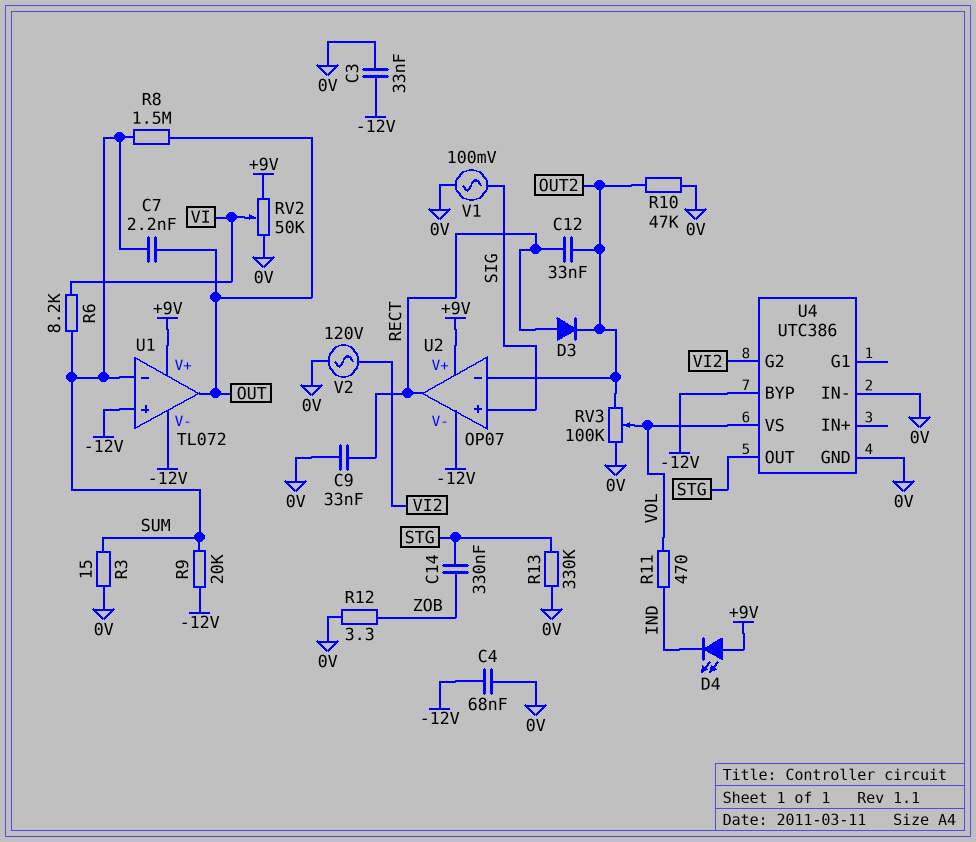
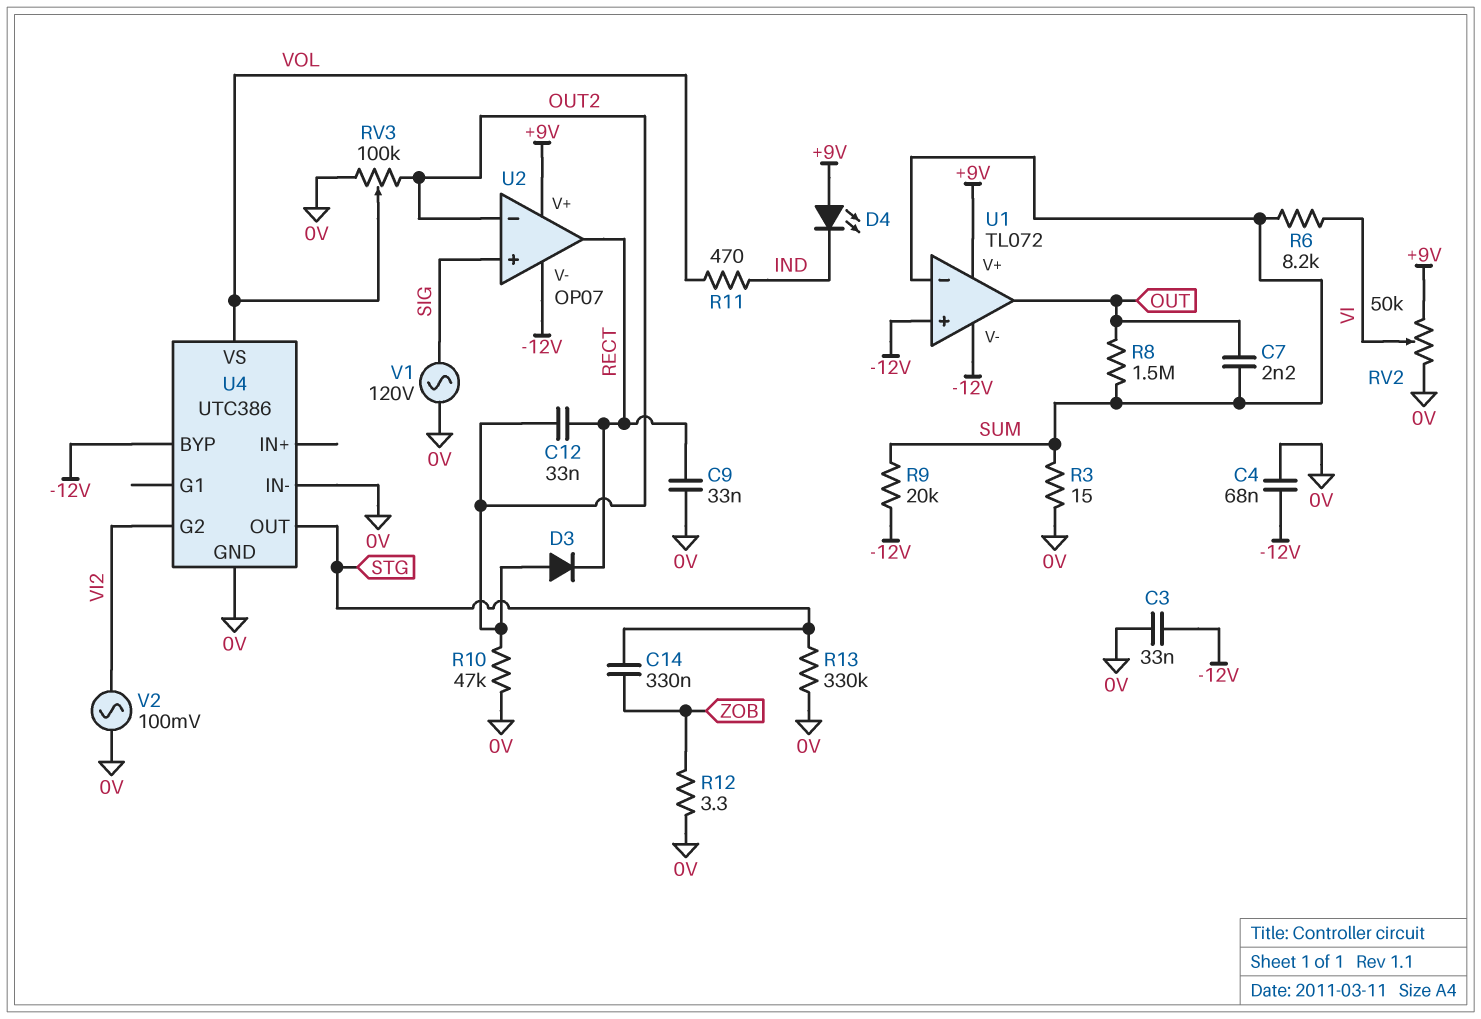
D3: diode (A RECT, K OUT2) -> diode (A OUT2, K RECT)
V1: AC 100mV (0V, SIG) -> AC 120V (0V, SIG)
V2: AC 120V (0V, VI2) -> AC 100mV (0V, VI2)

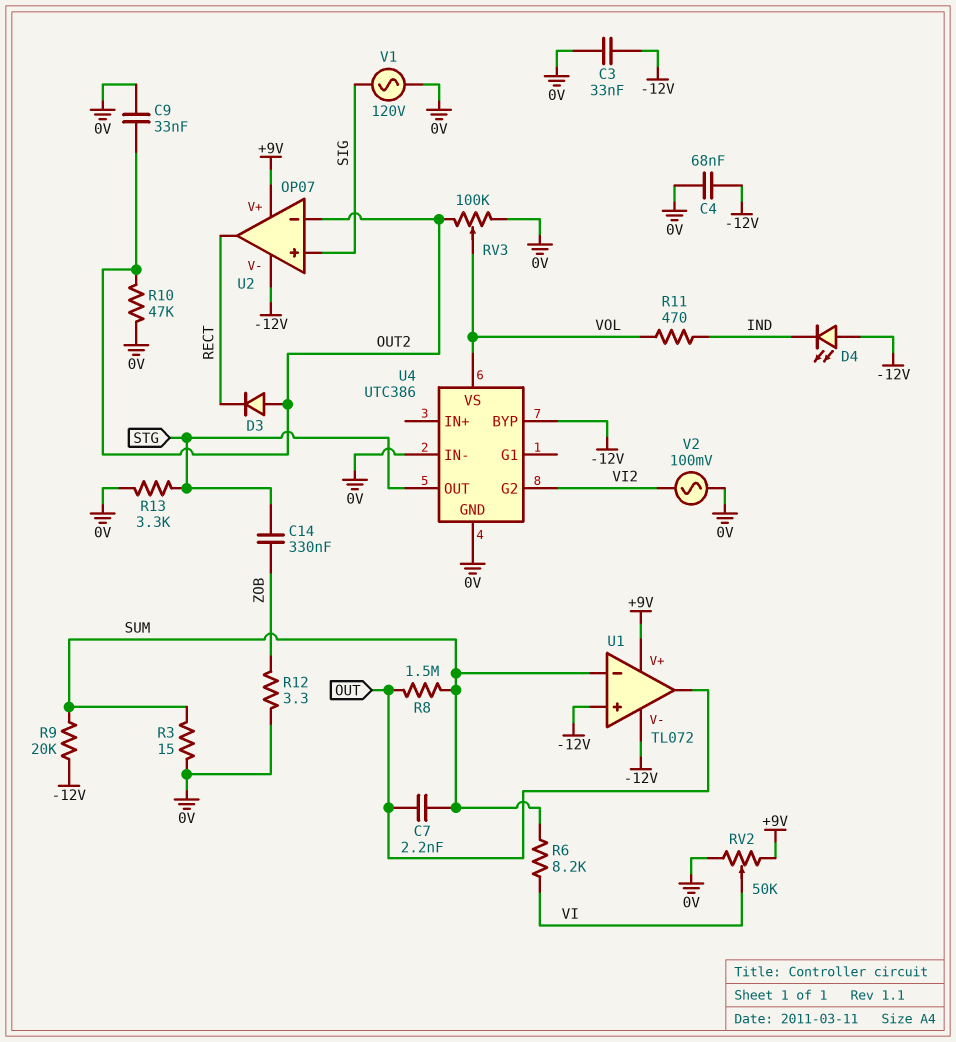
C9: 33nF (0V, RECT) -> 33nF (0V, OUT2)
C12: 33nF (OUT2, RECT) -> none
D4: LED (A +9V, K IND) -> LED (A -12V, K IND)
R13: 330k (0V, STG) -> 3.3k (0V, STG)

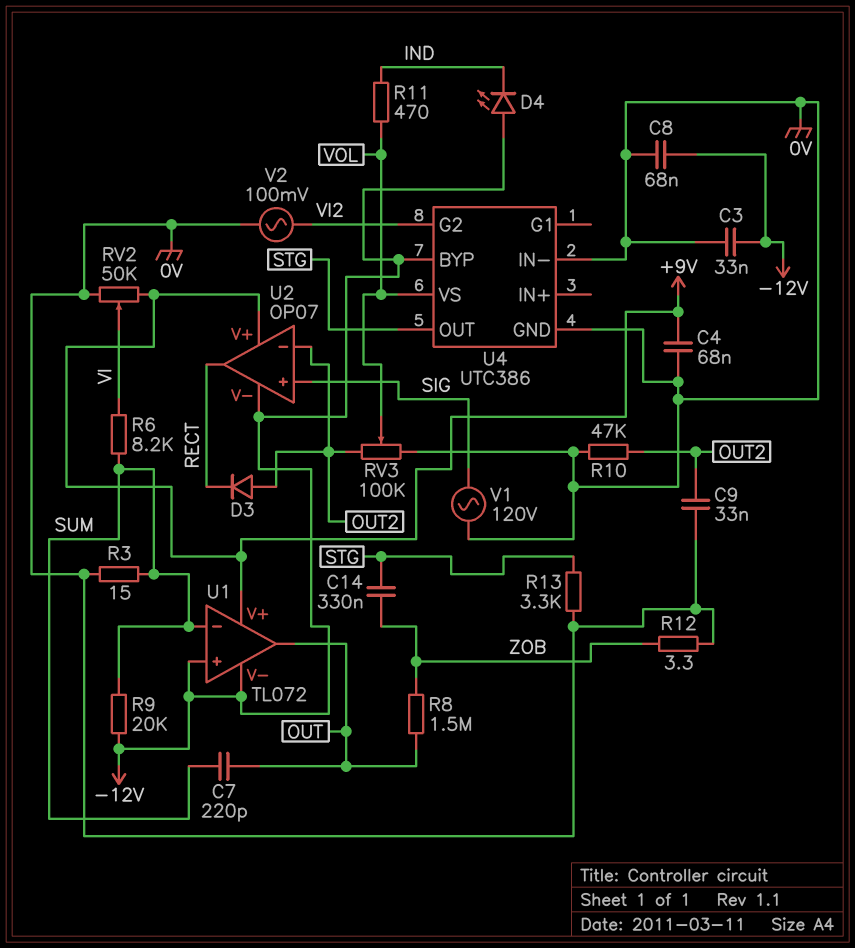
C4: 68nF (-12V, 0V) -> 68nF (+9V, 0V)
C7: 2.2nF (OUT, SUM) -> 220pF (OUT, SUM)
C8: none -> 68nF (-12V, 0V)
R8: 1.5M (OUT, SUM) -> 1.5M (OUT, ZOB)

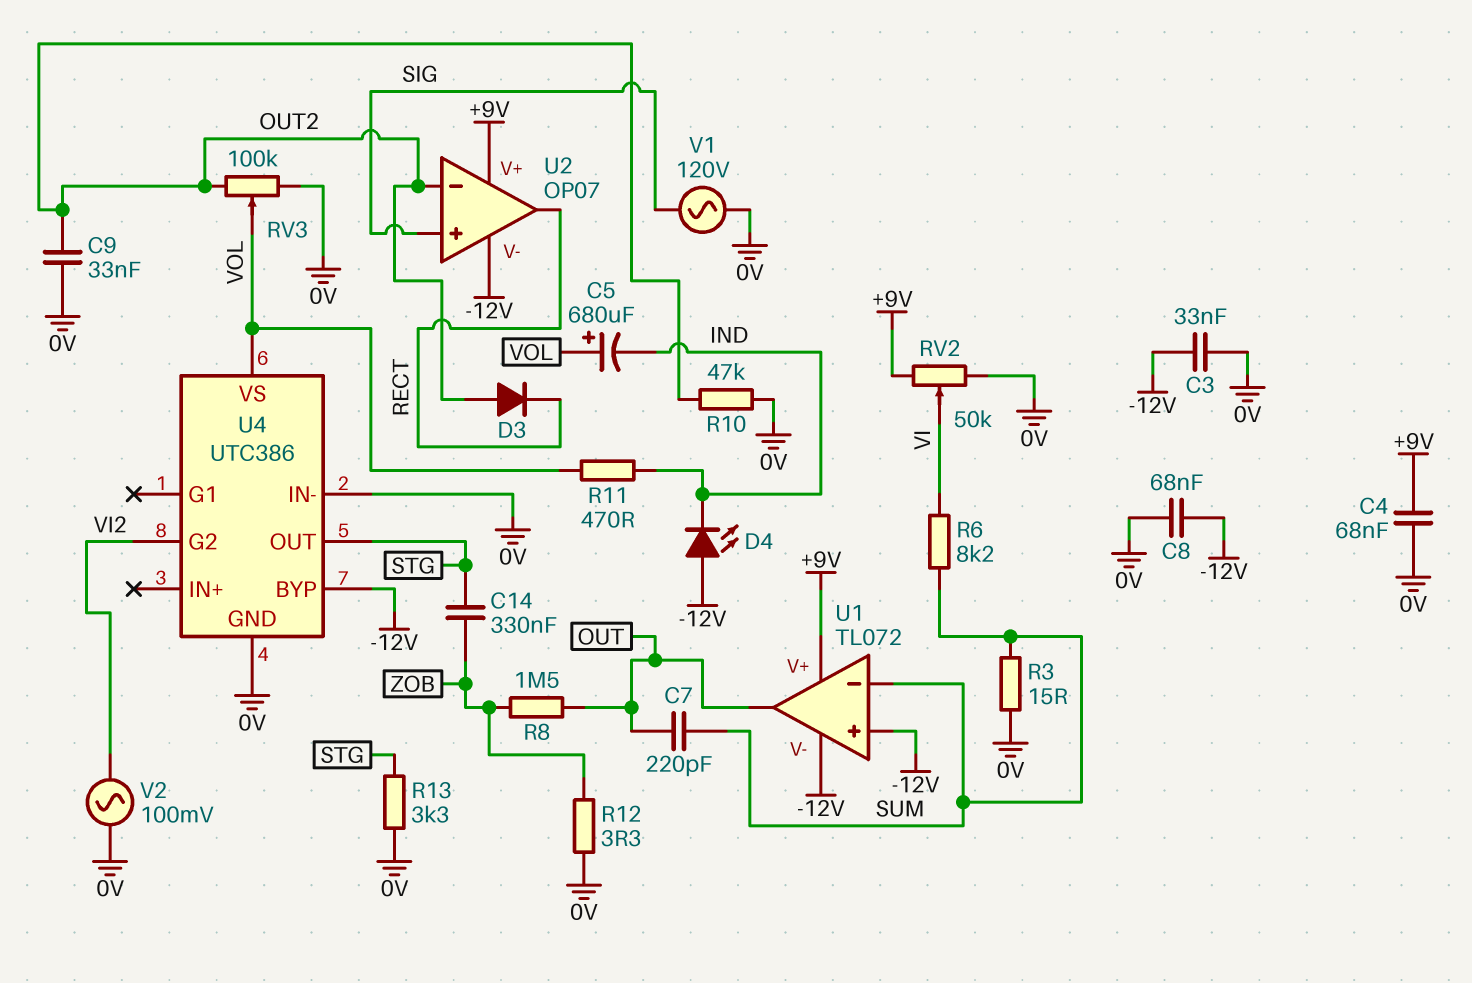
C5: none -> 680uF (plus VOL, minus IND)
R9: 20k (-12V, SUM) -> none

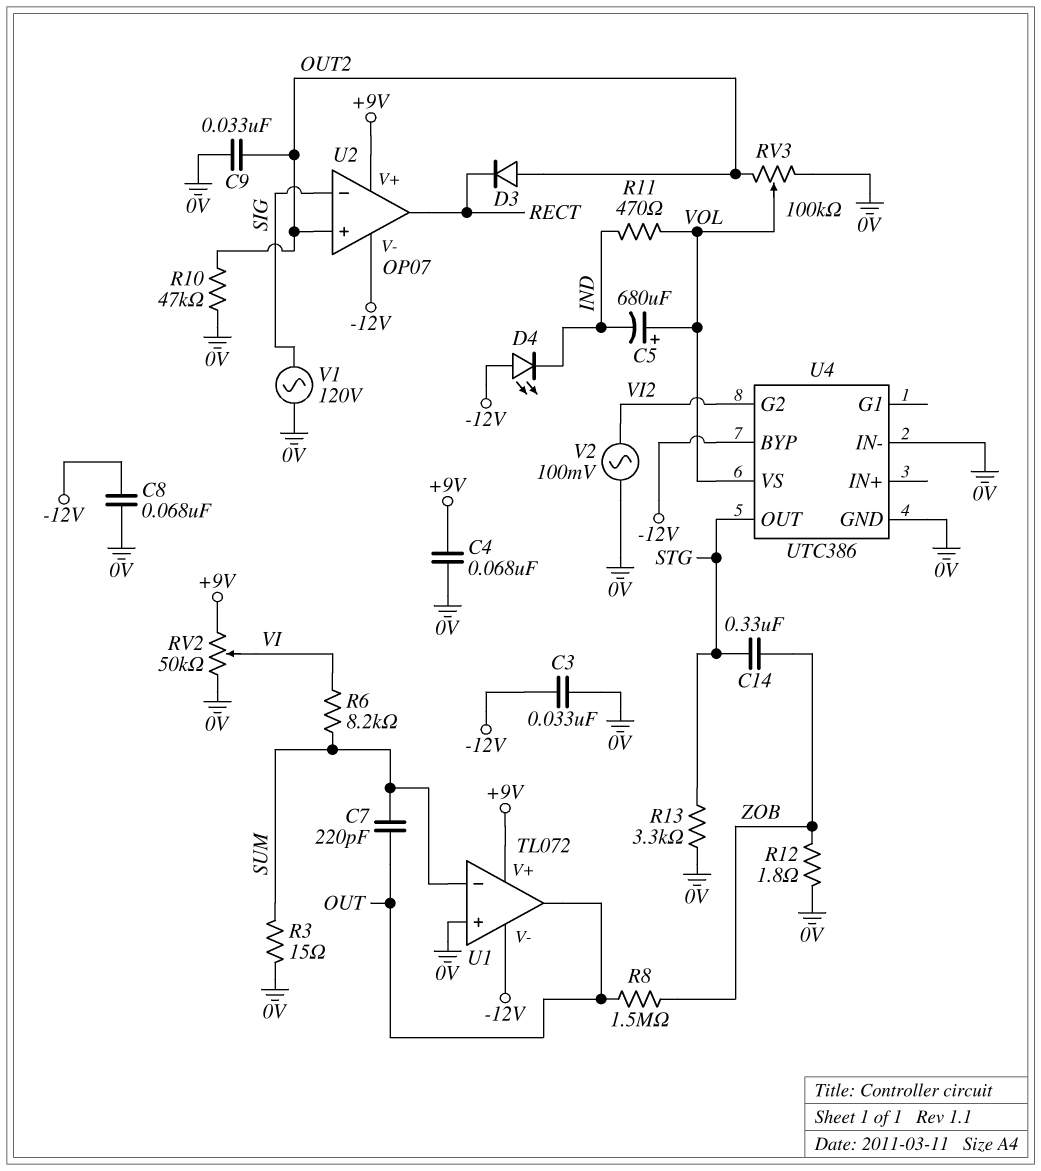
R12: 3.3 (0V, ZOB) -> 1.8 (0V, ZOB)
U1 pin in+: -12V -> 0V
U2 pin in+: SIG -> OUT2
U2 pin in-: OUT2 -> SIG

